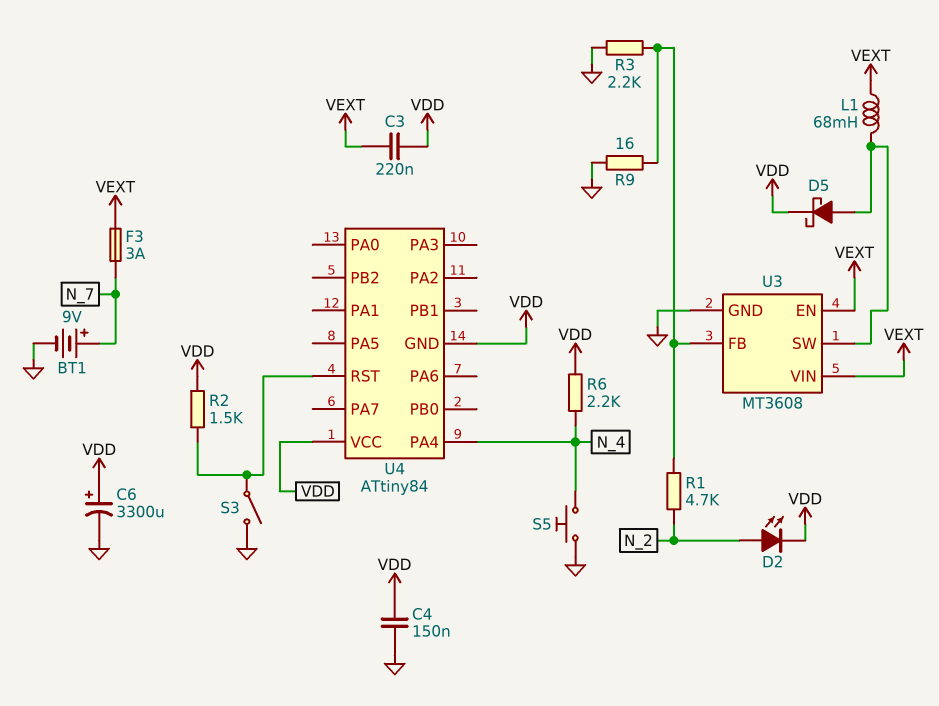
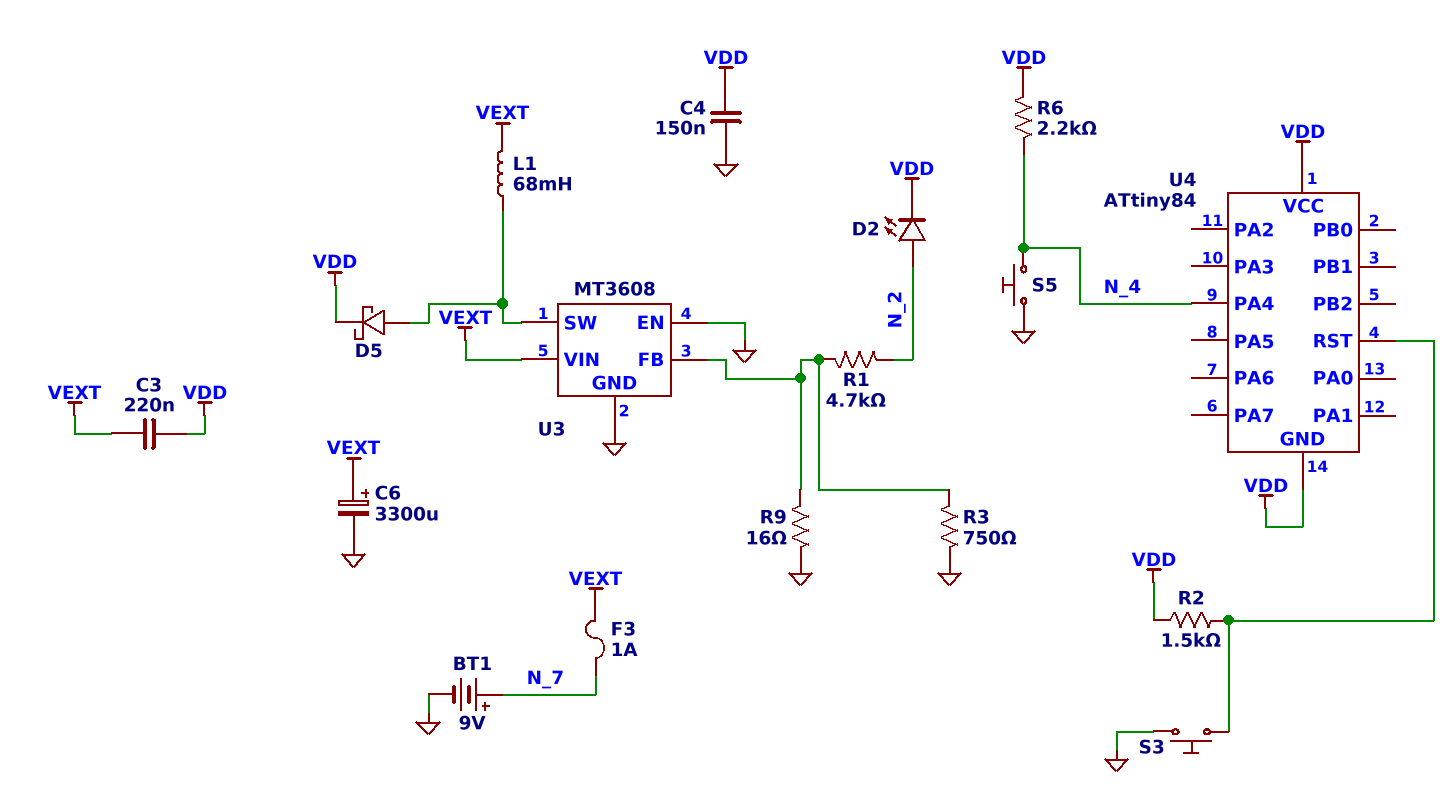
C6: 3300uF (plus VDD, minus GND) -> 3300uF (plus VEXT, minus GND)
F3: 3A (N_7, VEXT) -> 1A (N_7, VEXT)
R3: 2.2k (GND, U3/FB) -> 750 (GND, U3/FB)
S3: switch (GND, U4/RST) -> button (GND, U4/RST)
U3 pin EN: VEXT -> GND

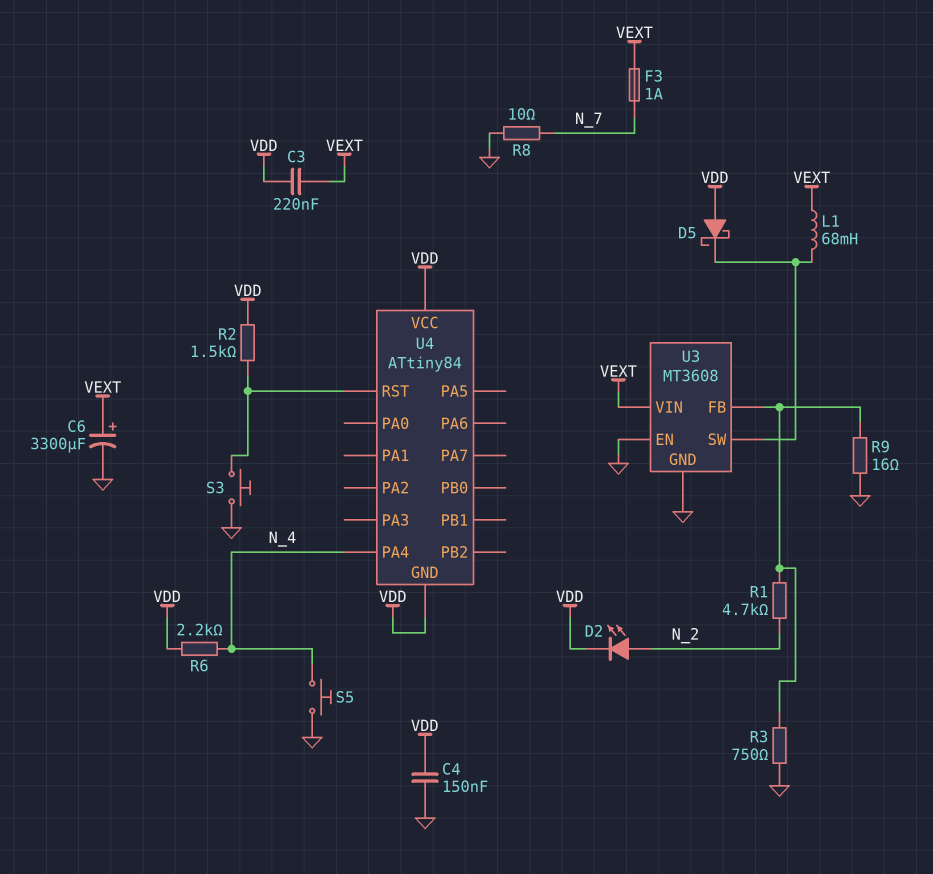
BT1: 9V (plus N_7, minus GND) -> none
D5: schottky (A U3/SW, K VDD) -> schottky (A VDD, K U3/SW)
R8: none -> 10 (GND, N_7)

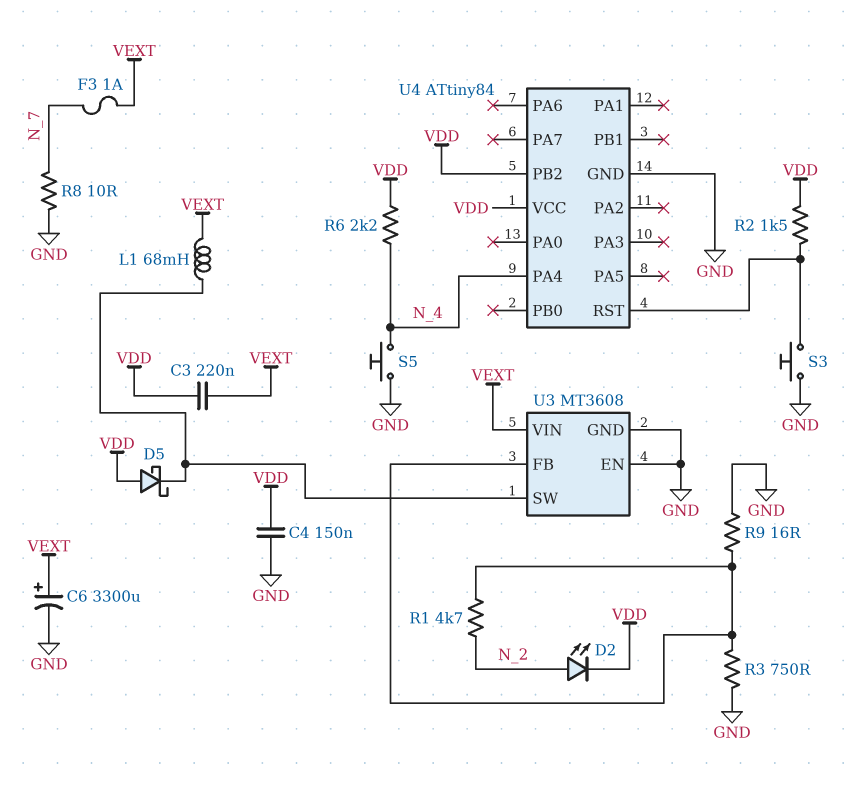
U4 pin GND: VDD -> GND
U4 pin PB2: none -> VDD

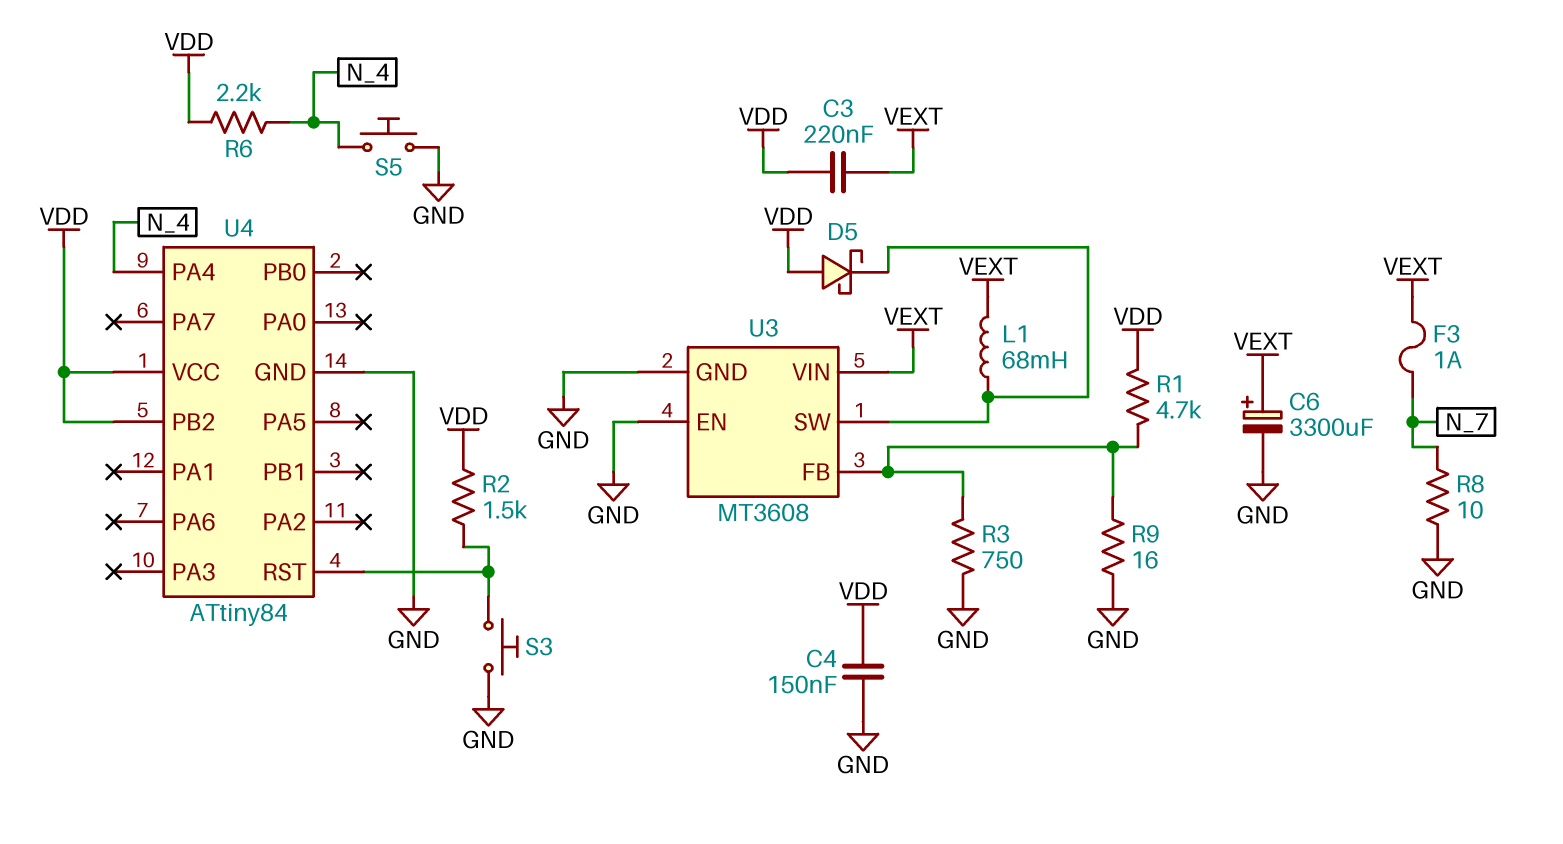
D2: LED (A N_2, K VDD) -> none
R1: 4.7k (N_2, U3/FB) -> 4.7k (U3/FB, VDD)

